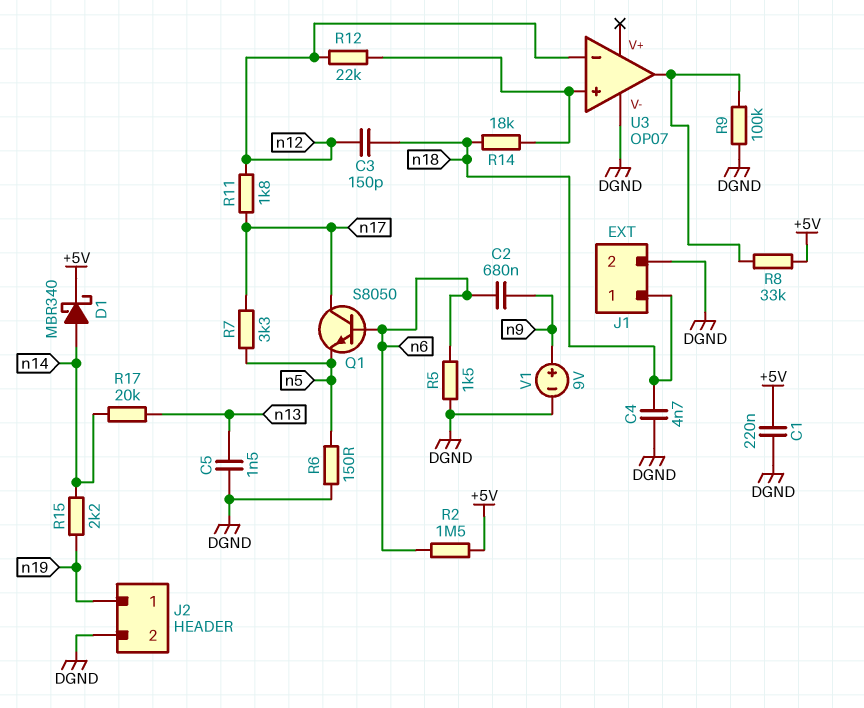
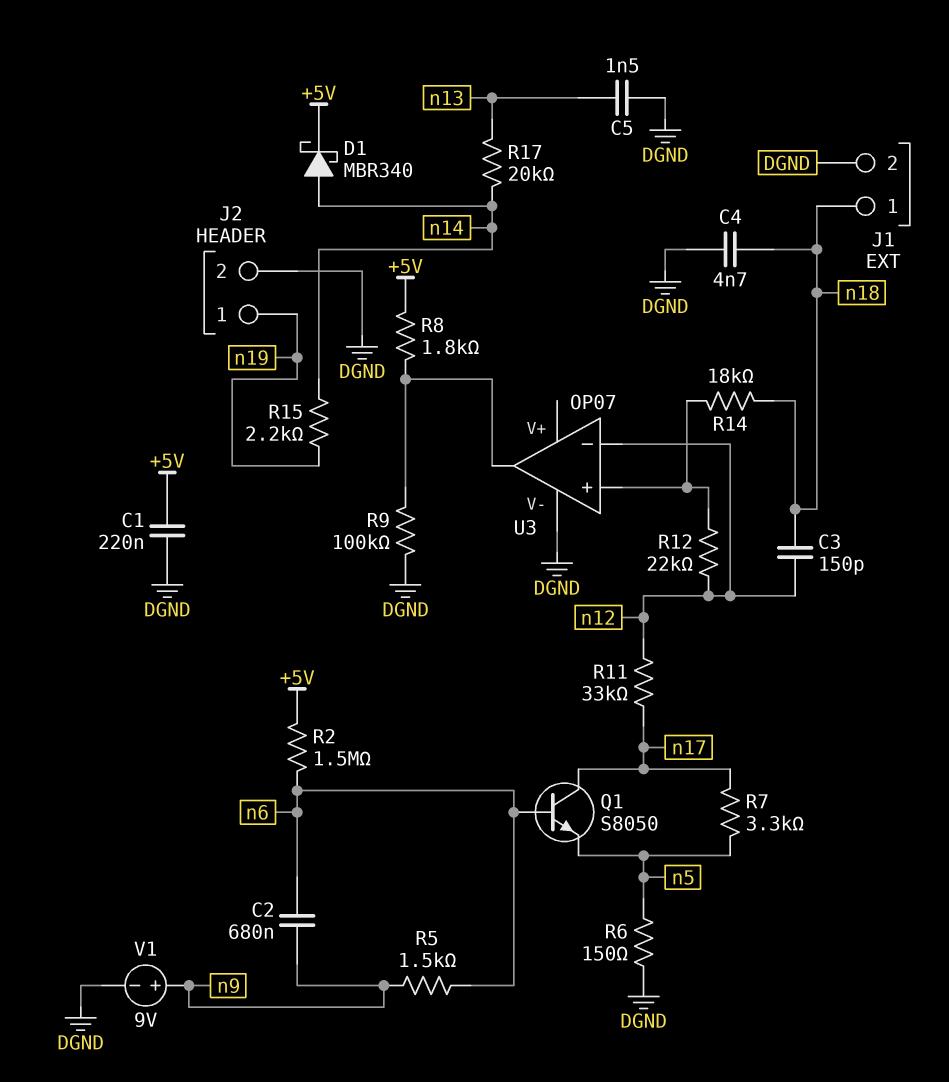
R5: 1.5k (DGND, n6) -> 1.5k (n6, n9)
R8: 33k (+5V, U3/out) -> 1.8k (+5V, U3/out)
R11: 1.8k (n12, n17) -> 33k (n12, n17)

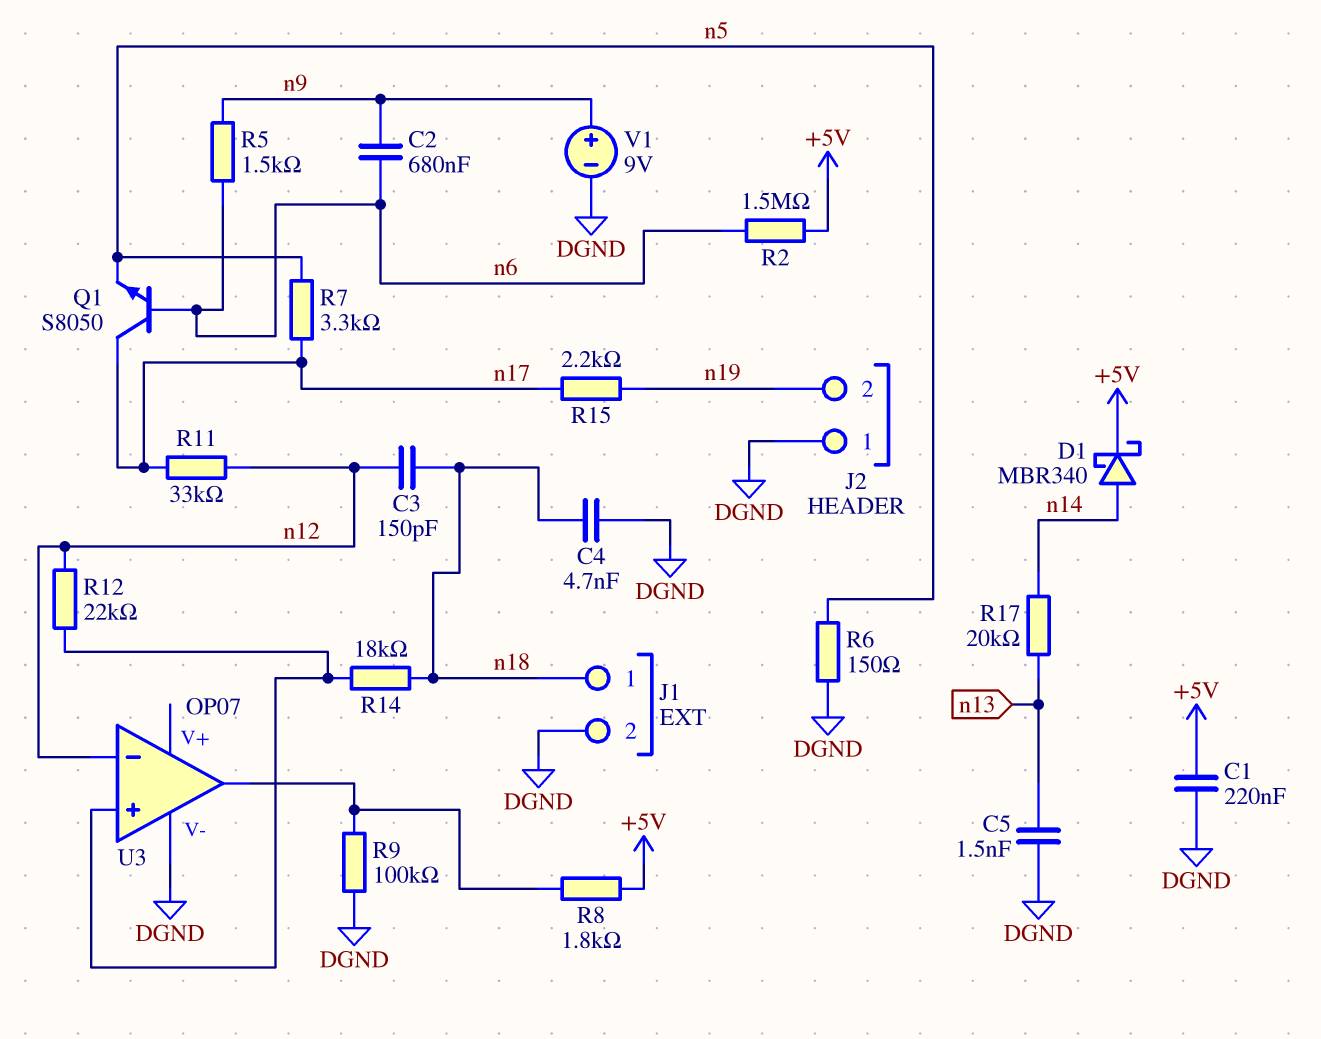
J2 pin 1: n19 -> DGND
J2 pin 2: DGND -> n19
R15: 2.2k (n14, n19) -> 2.2k (n17, n19)

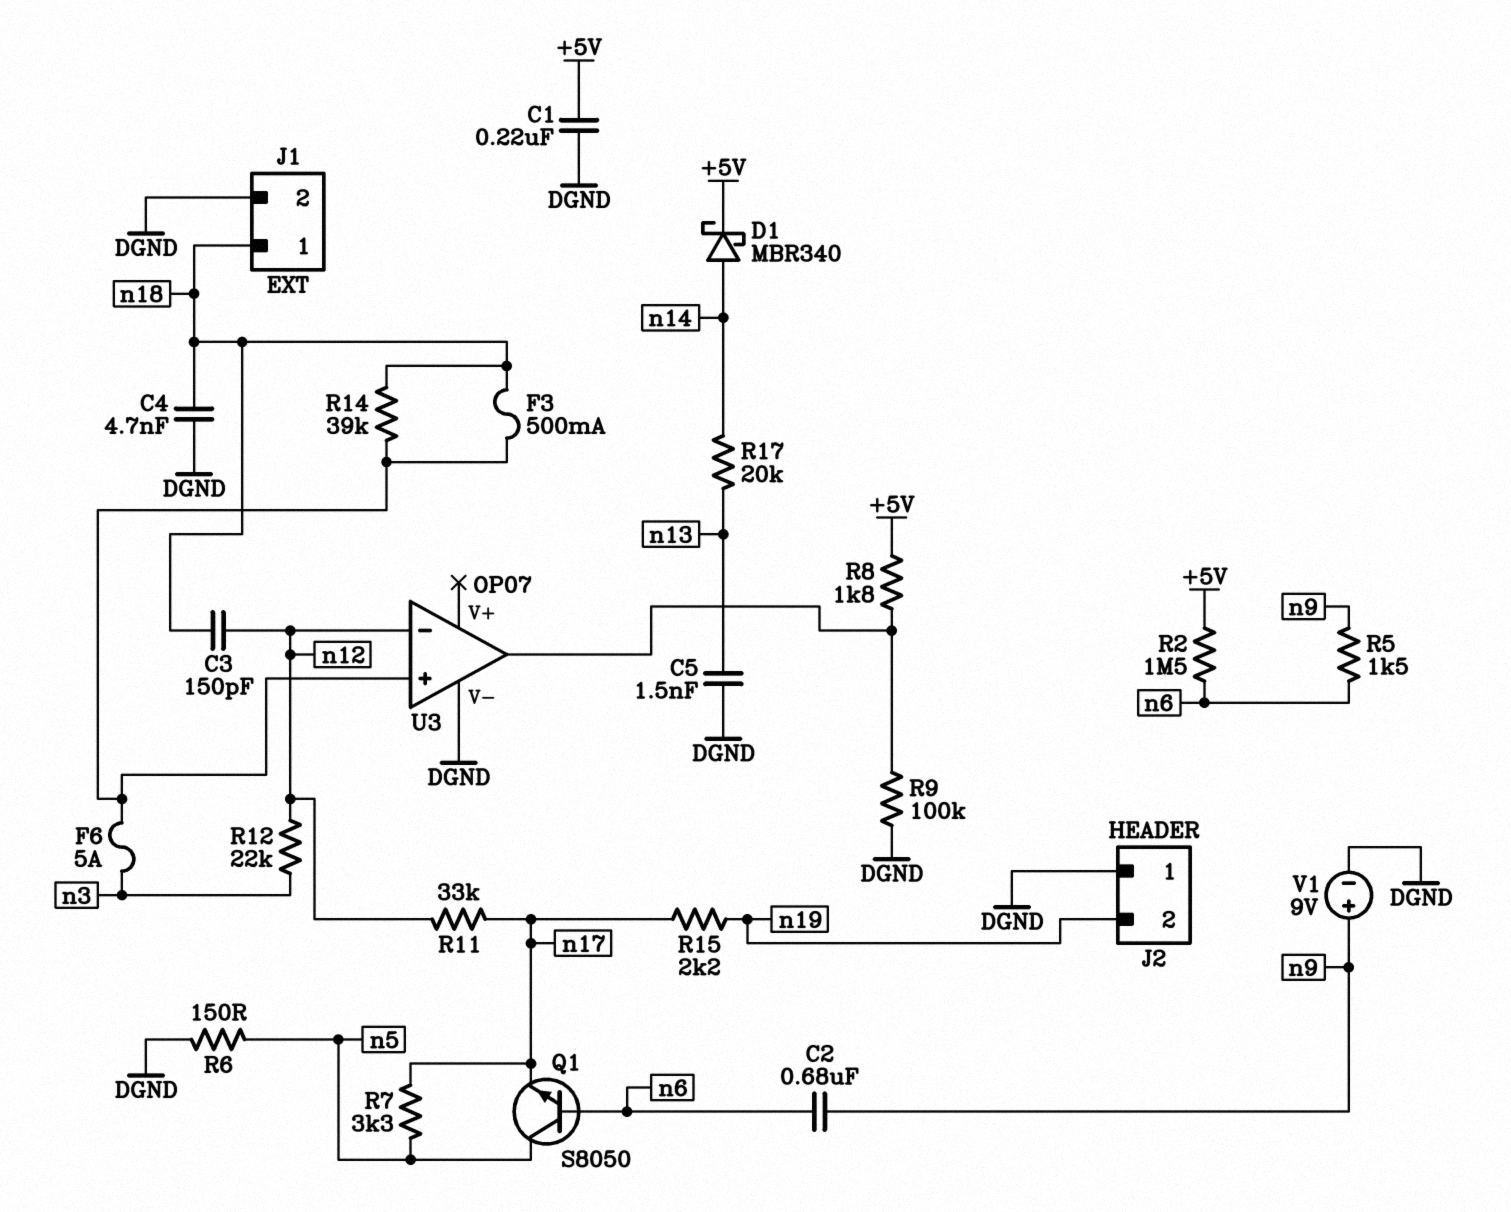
F3: none -> 500mA (U3/in+, n18)
F6: none -> 5A (U3/in+, n3)
Q1: NPN S8050 (B n6, C n17, E n5) -> NPN S8050 (B n6, C n5, E n17)
R12: 22k (U3/in+, n12) -> 22k (n3, n12)
R14: 18k (U3/in+, n18) -> 39k (U3/in+, n18)

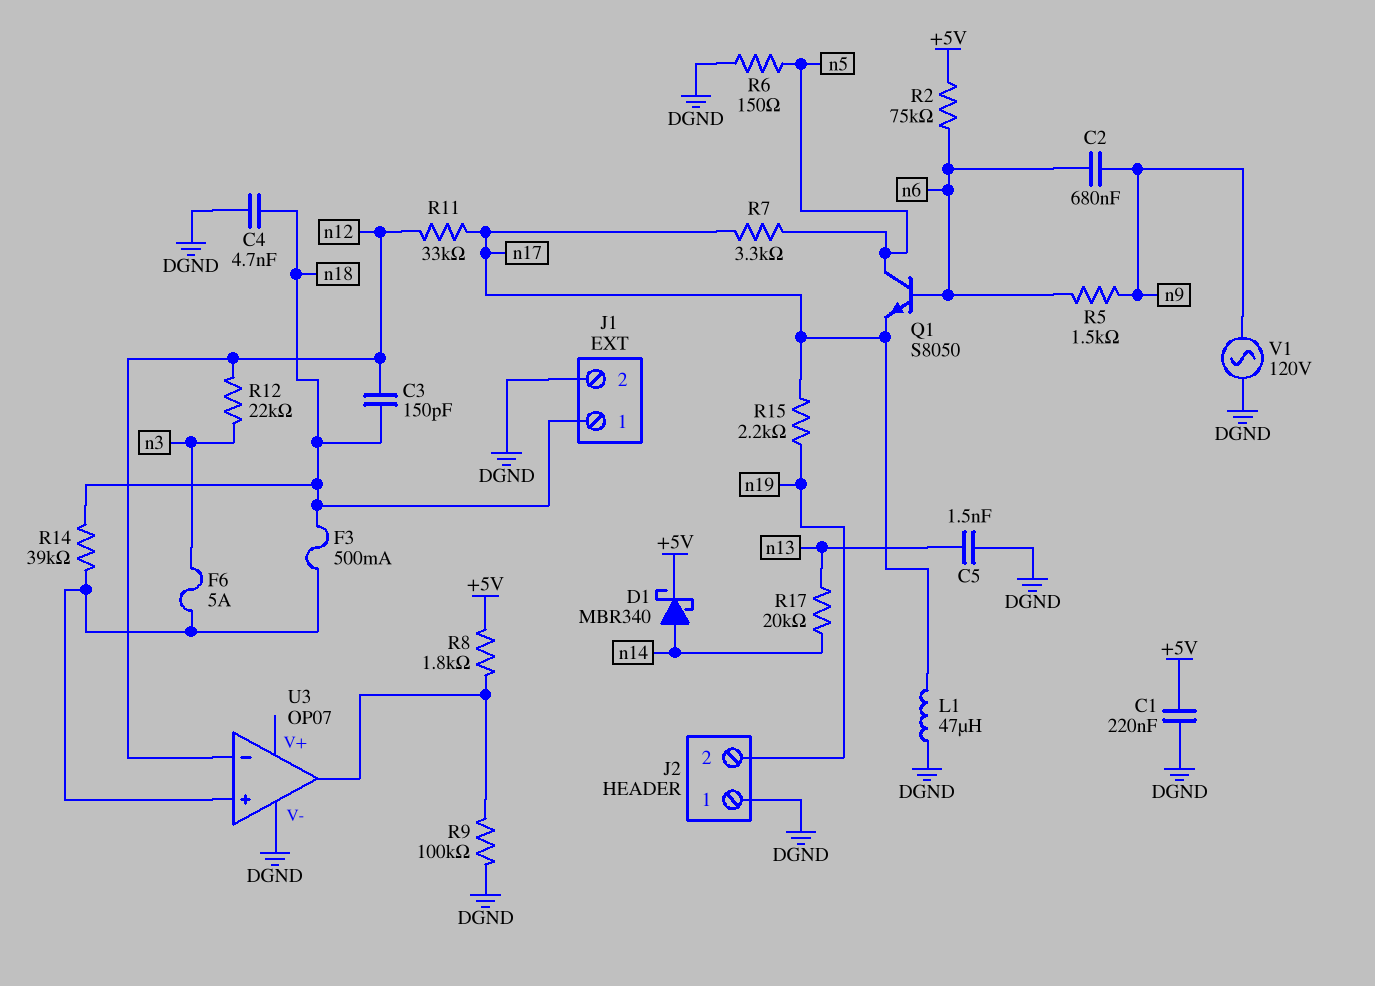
L1: none -> 47uH (DGND, n17)
R2: 1.5M (+5V, n6) -> 75k (+5V, n6)
V1: 9V (plus n9, minus DGND) -> AC 120V (DGND, n9)

